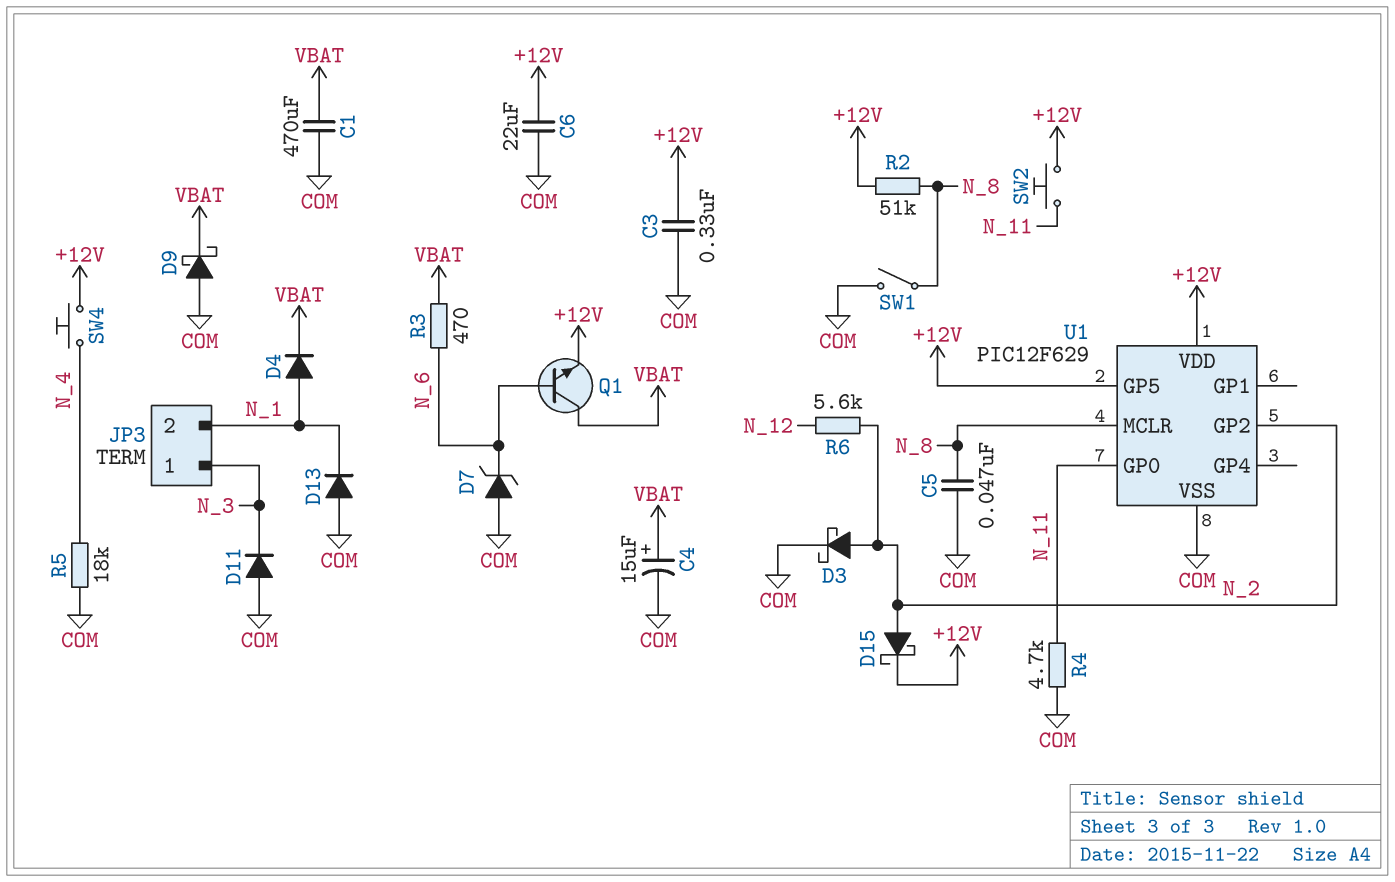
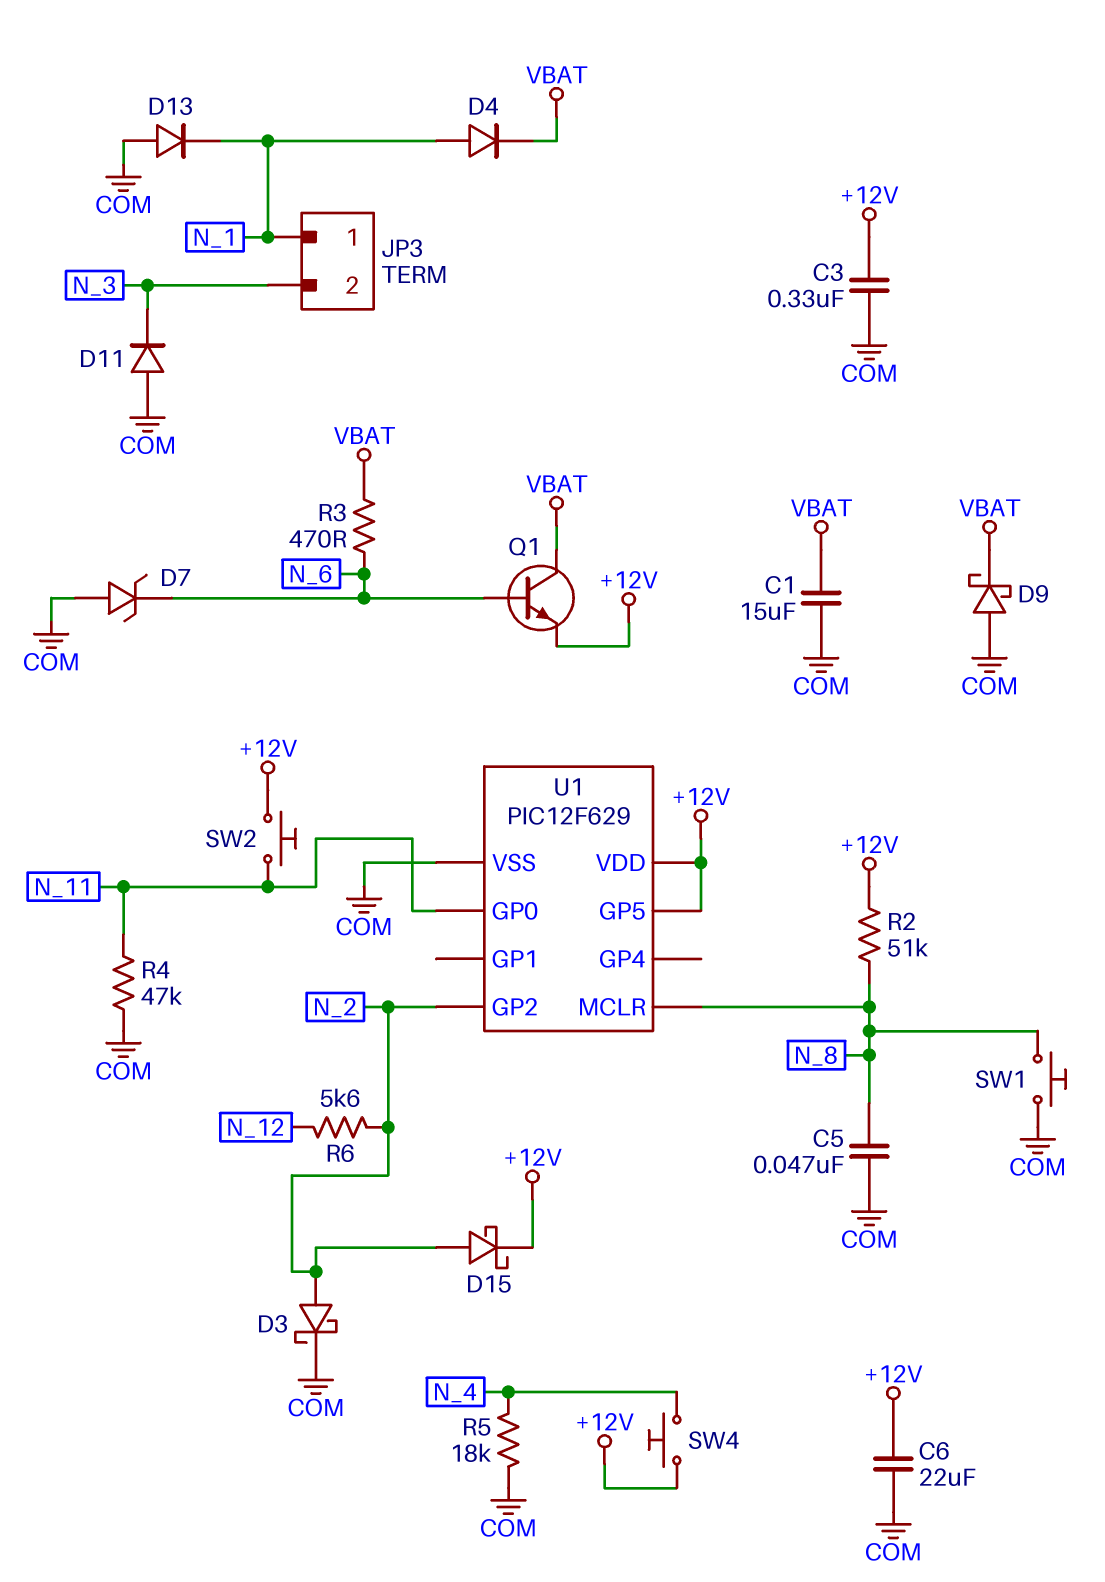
C1: 470uF (COM, VBAT) -> 15uF (COM, VBAT)
C4: 15uF (plus VBAT, minus COM) -> none
JP3 pin 1: N_3 -> N_1
JP3 pin 2: N_1 -> N_3
R4: 4.7k (COM, N_11) -> 47k (COM, N_11)
SW1: switch (COM, N_8) -> button (COM, N_8)

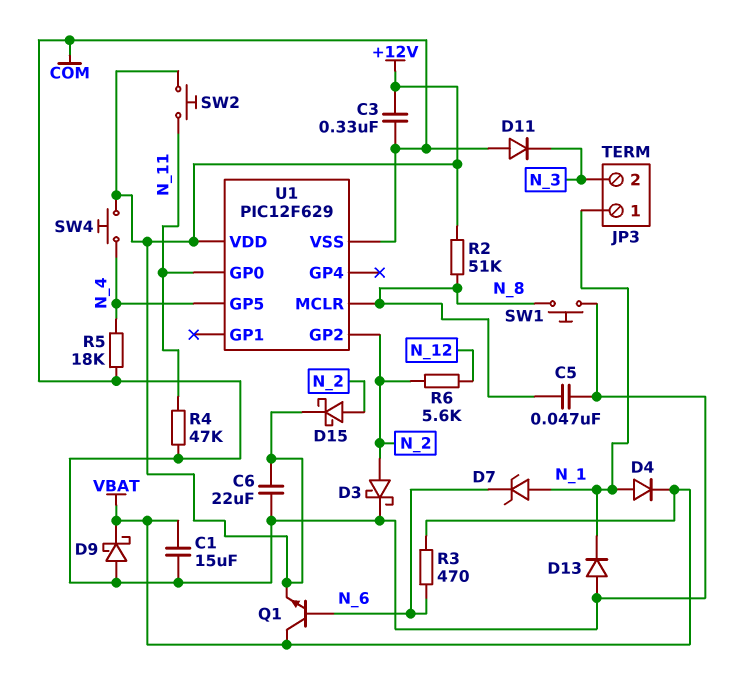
D7: zener (A COM, K N_6) -> zener (A N_1, K N_6)
U1 pin GP5: +12V -> N_4

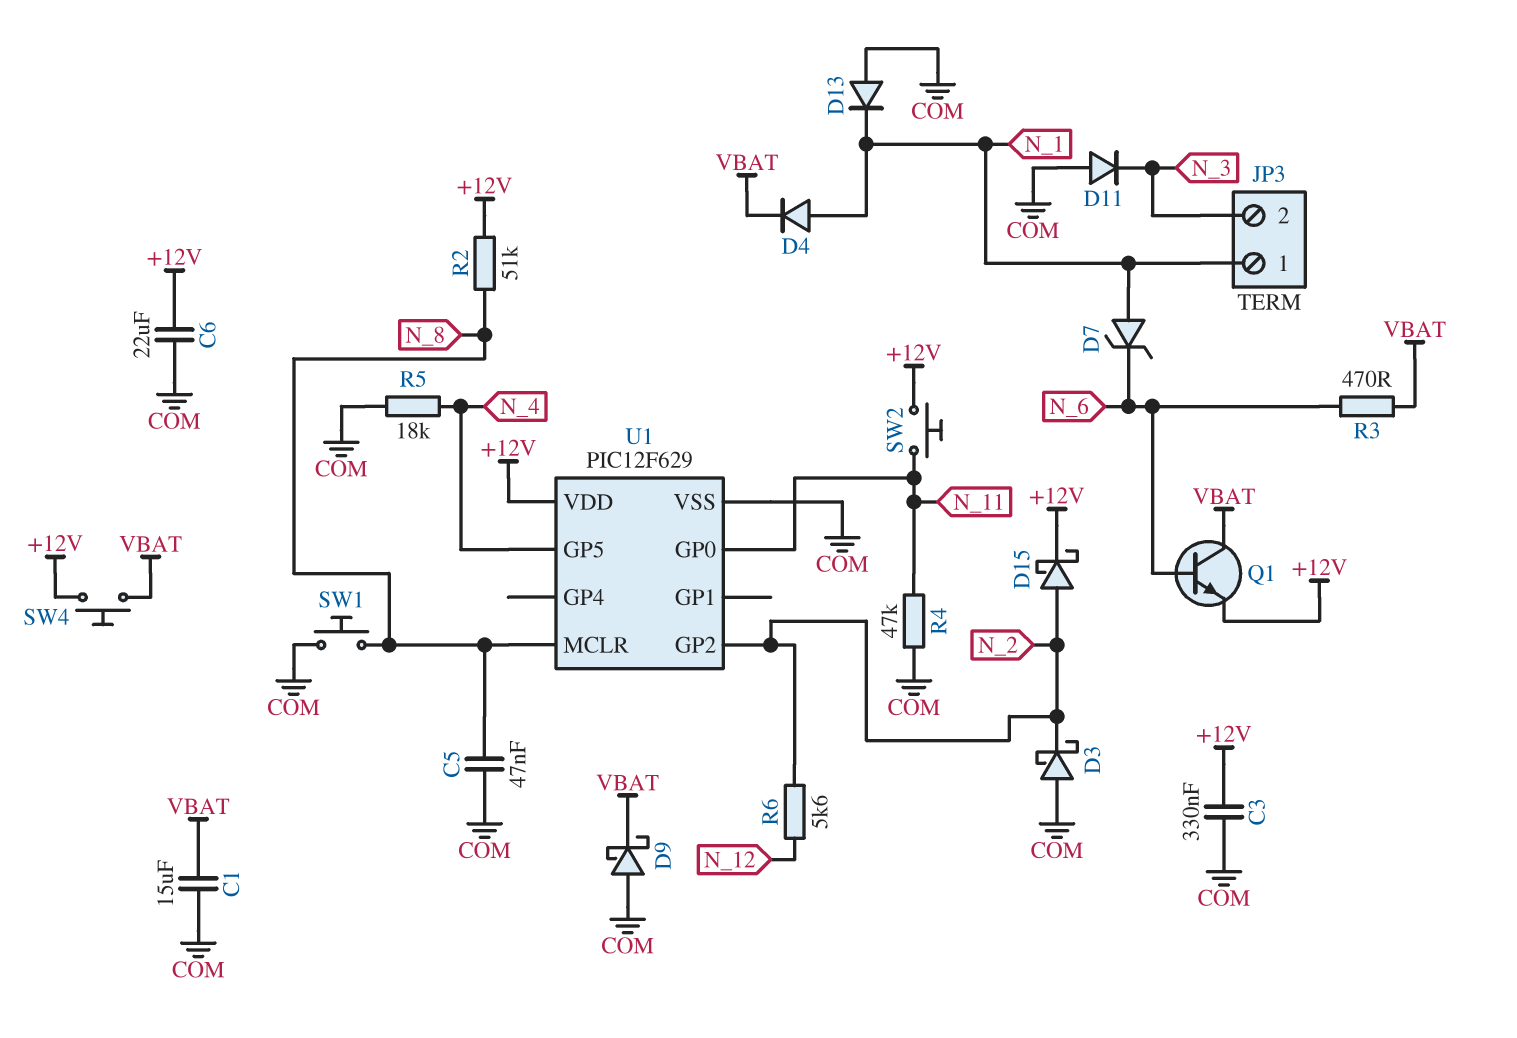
D3: schottky (A N_2, K COM) -> schottky (A COM, K N_2)
SW4: button (+12V, N_4) -> button (+12V, VBAT)

